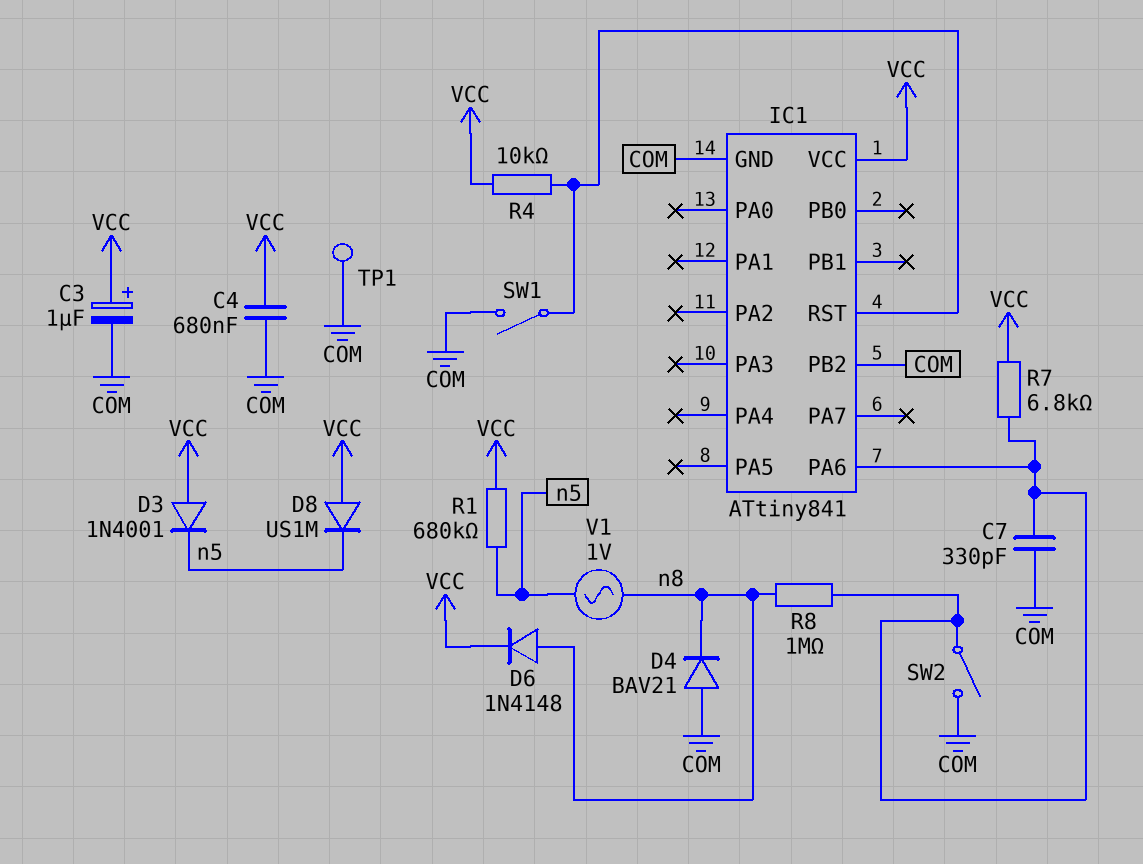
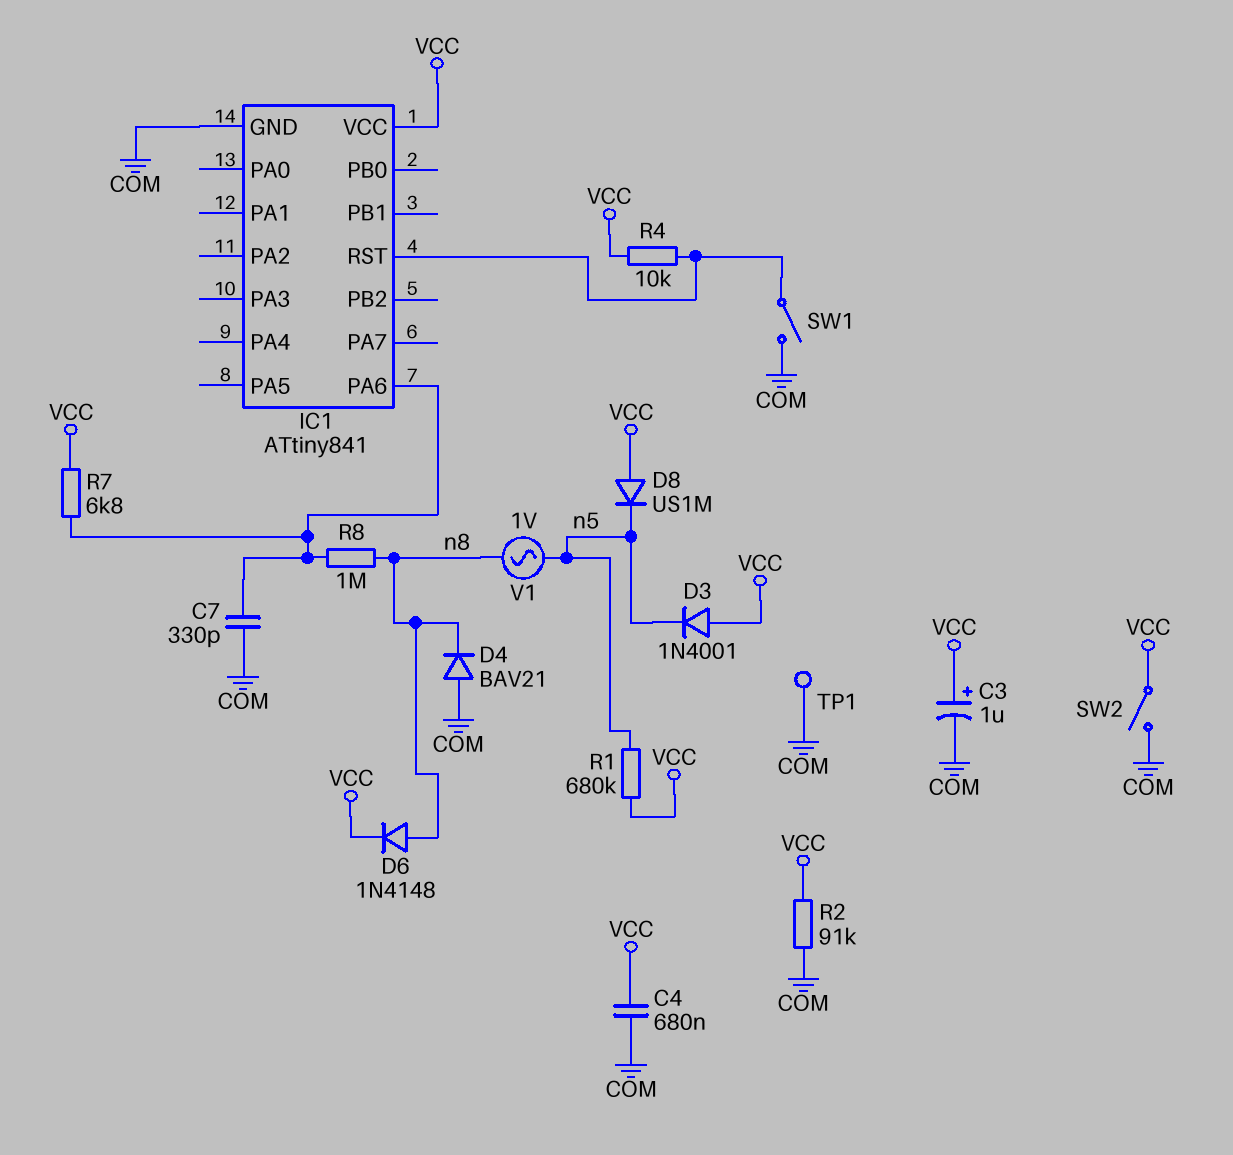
IC1 pin PB2: COM -> none
R2: none -> 91k (COM, VCC)
SW2: switch (COM, IC1/PA6) -> switch (COM, VCC)

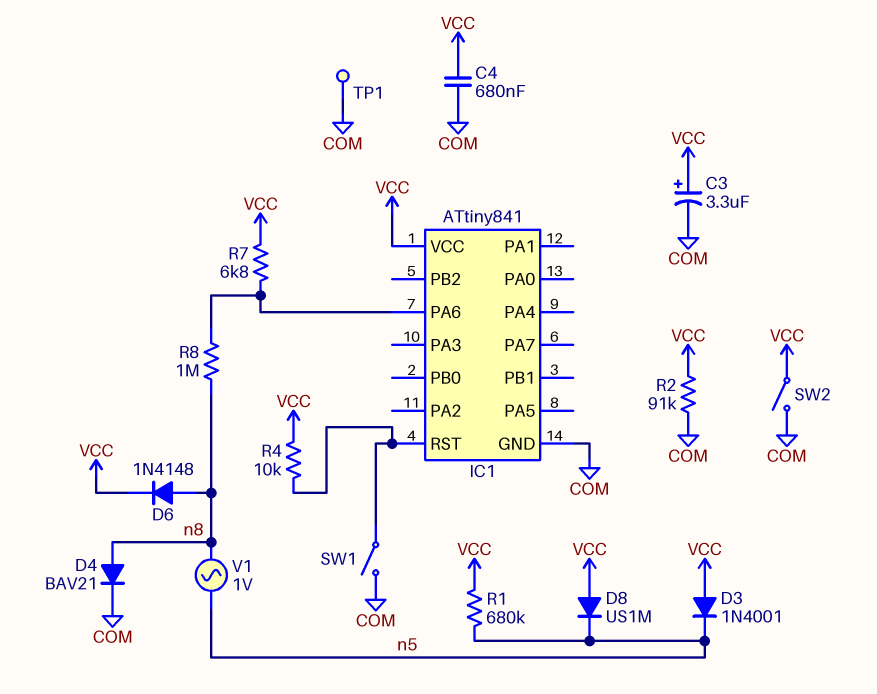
C3: 1uF (plus VCC, minus COM) -> 3.3uF (plus VCC, minus COM)
C7: 330pF (COM, IC1/PA6) -> none
D4: diode BAV21 (A COM, K n8) -> diode BAV21 (A n8, K COM)

